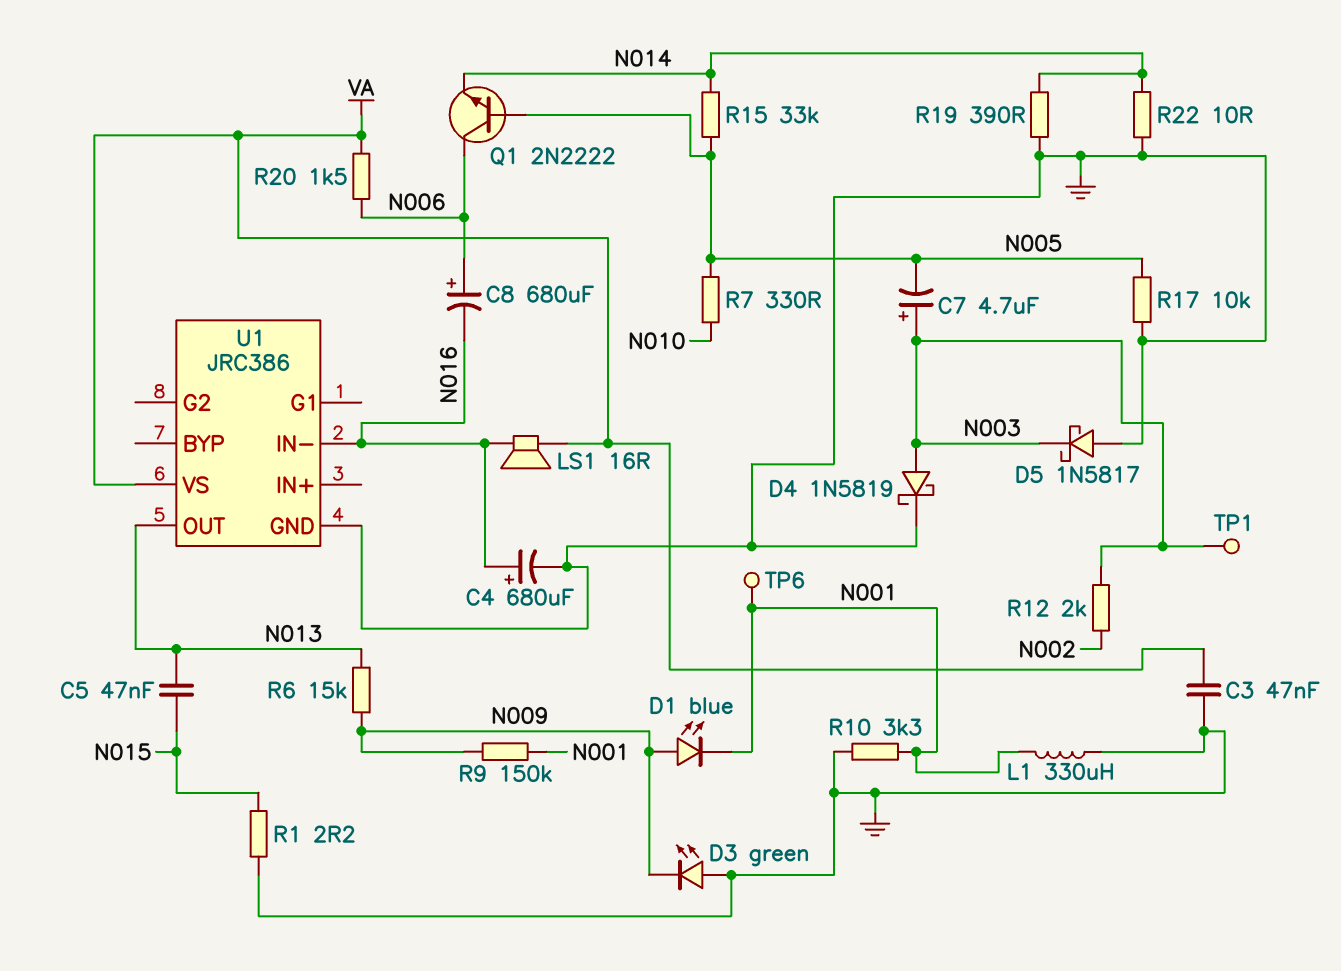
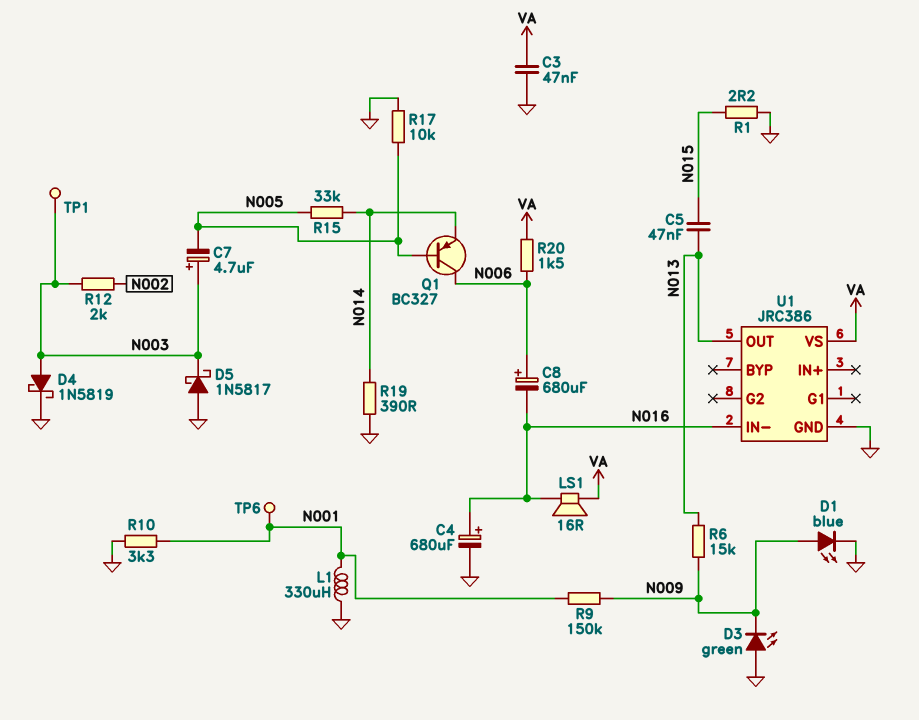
D1: LED blue (A N009, K N001) -> LED blue (A N009, K GND)
Q1: NPN 2N2222 (B N005, C N006, E N014) -> PNP BC327 (B N005, C N006, E N014)
R7: 330 (N005, N010) -> none
R22: 10 (GND, N014) -> none

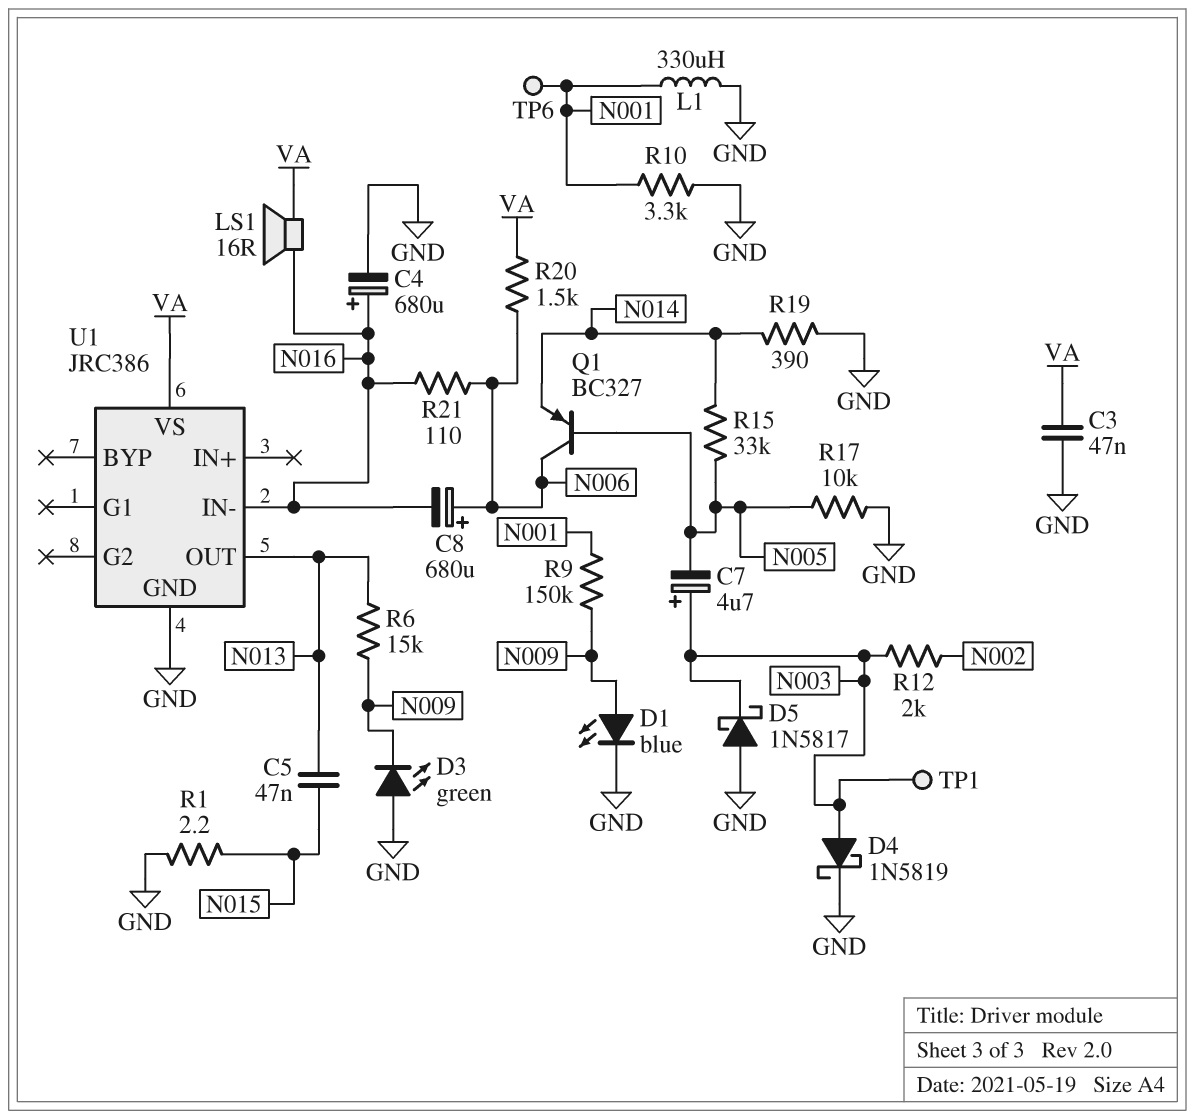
R21: none -> 110 (N006, N016)

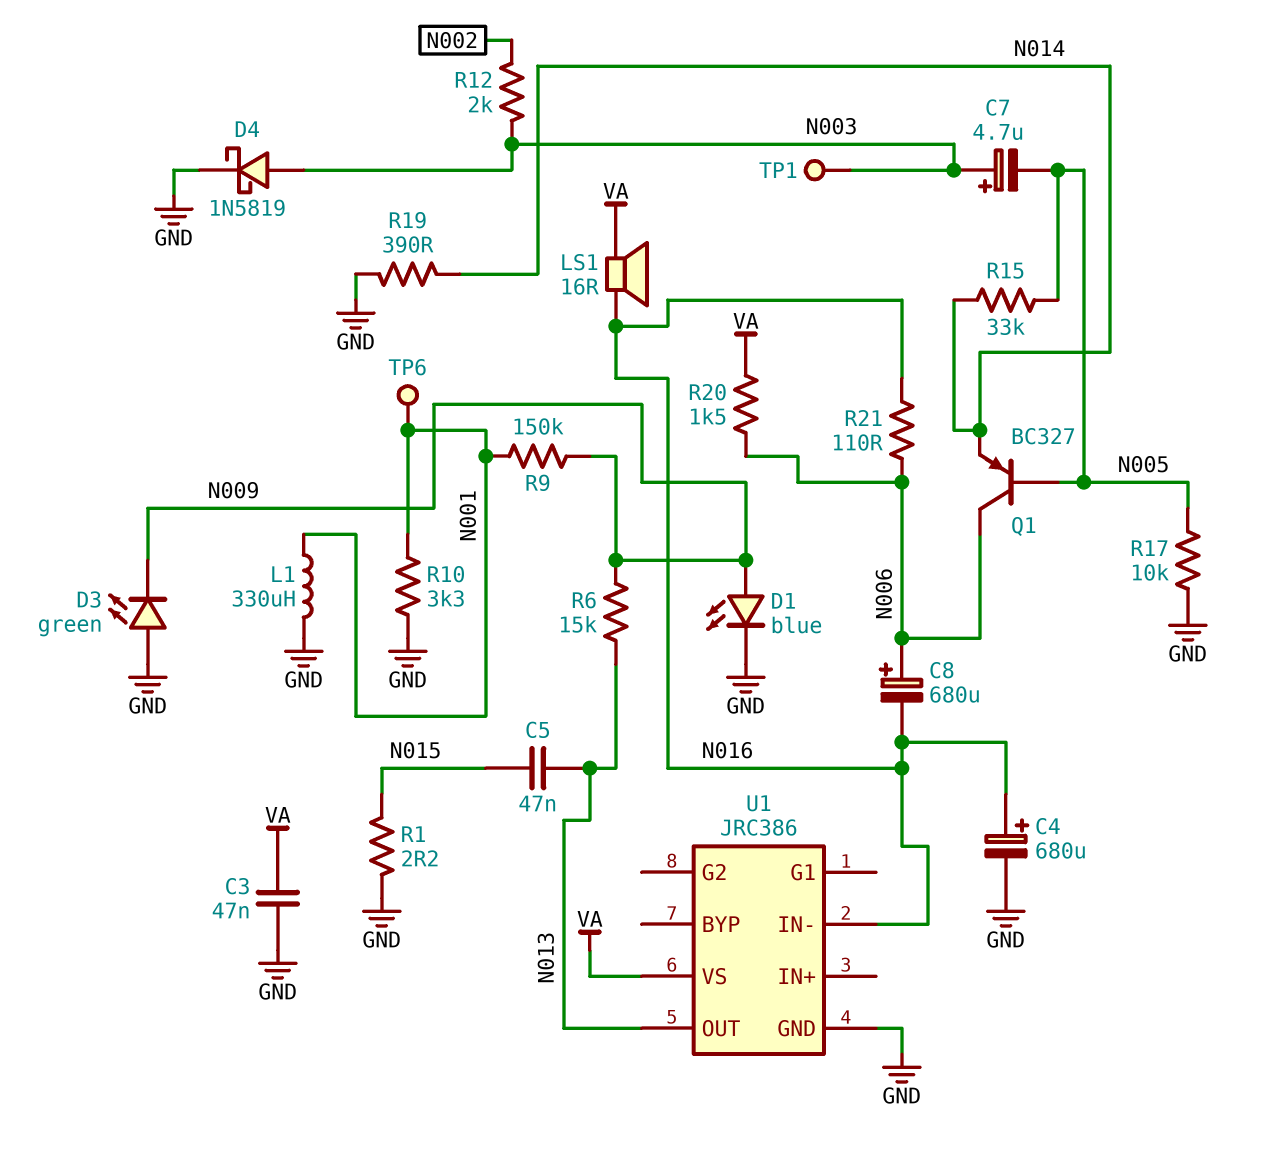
D5: schottky 1N5817 (A GND, K N003) -> none

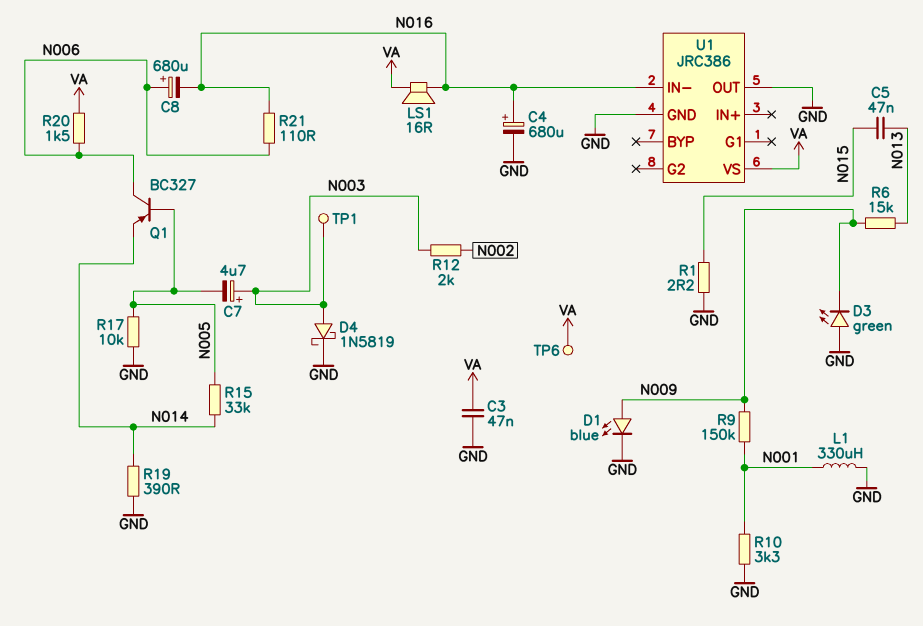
TP6: test point (N001) -> test point (VA)
U1 pin OUT: N013 -> GND

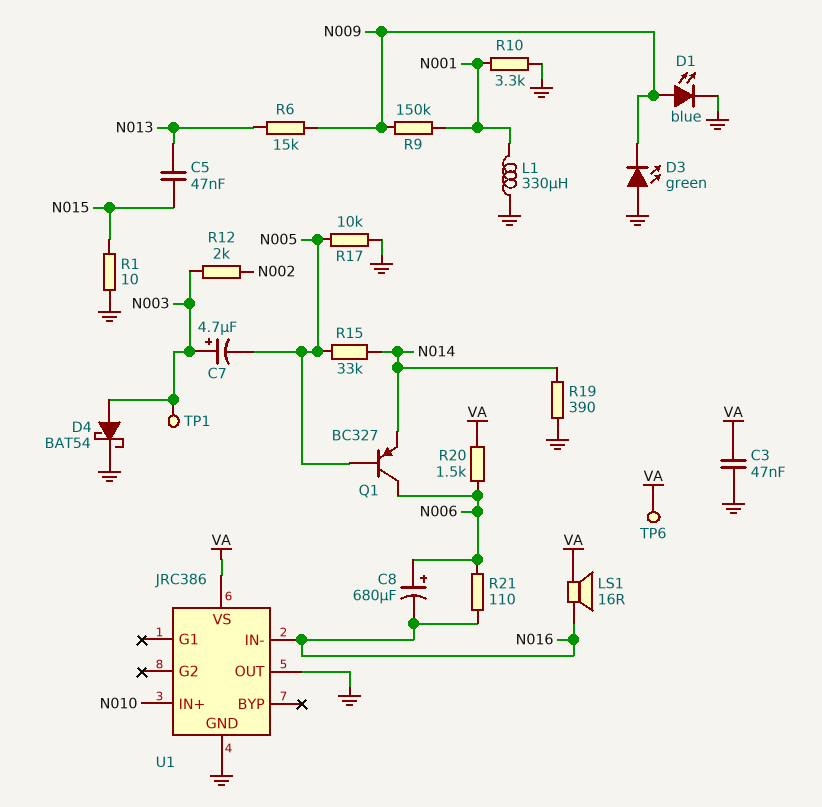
C4: 680uF (plus N016, minus GND) -> none
D4: schottky 1N5819 (A N003, K GND) -> schottky BAT54 (A N003, K GND)
R1: 2.2 (GND, N015) -> 10 (GND, N015)
U1 pin IN+: none -> N010

